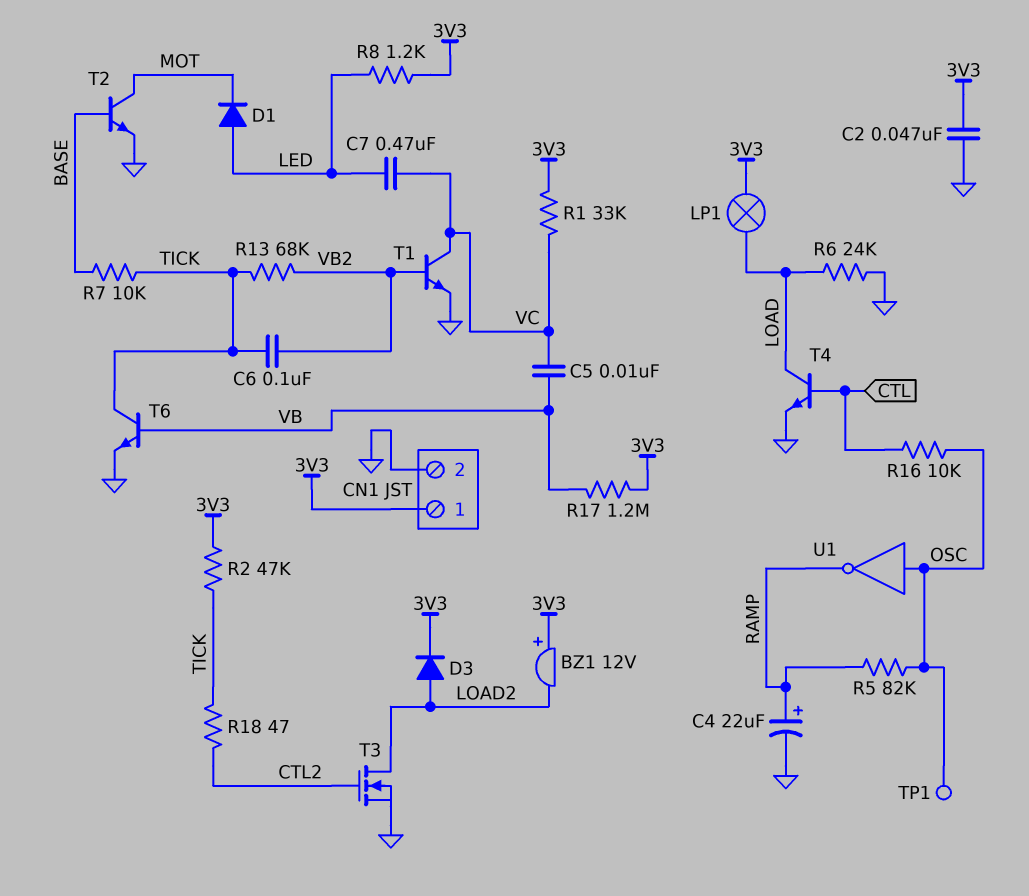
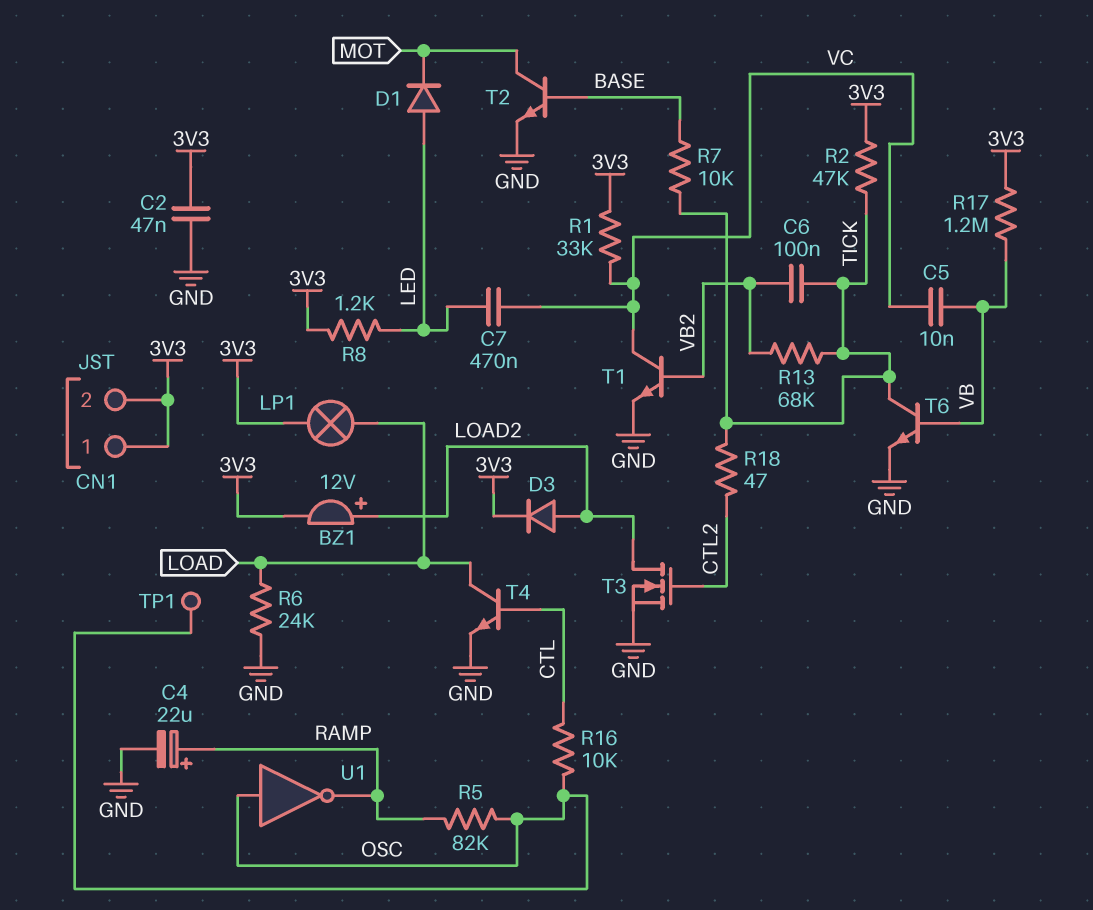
BZ1: buzzer 12V (plus 3V3, minus LOAD2) -> buzzer 12V (plus LOAD2, minus 3V3)
CN1 pin 2: GND -> 3V3

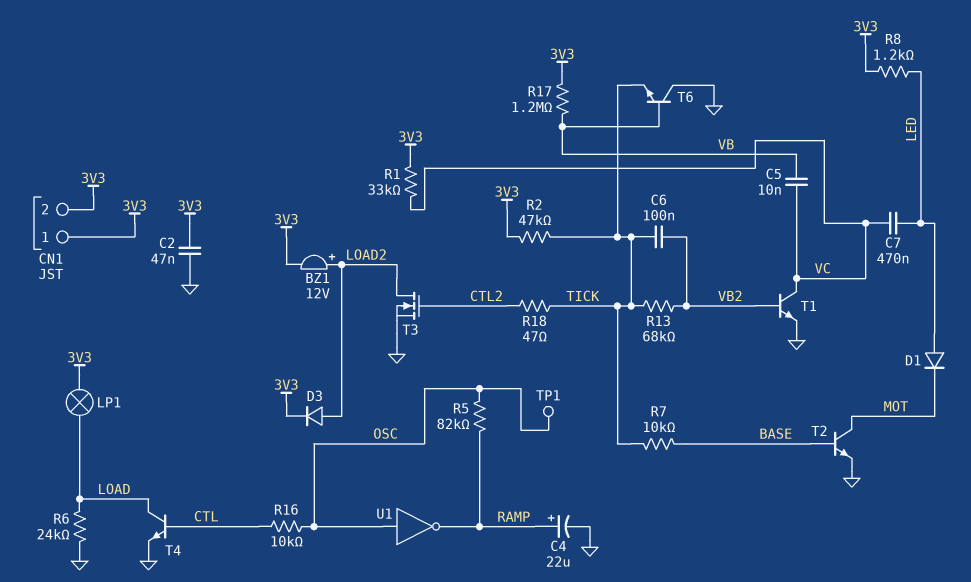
T6: NPN (B VB, C TICK, E GND) -> NPN (B VB, C GND, E TICK)

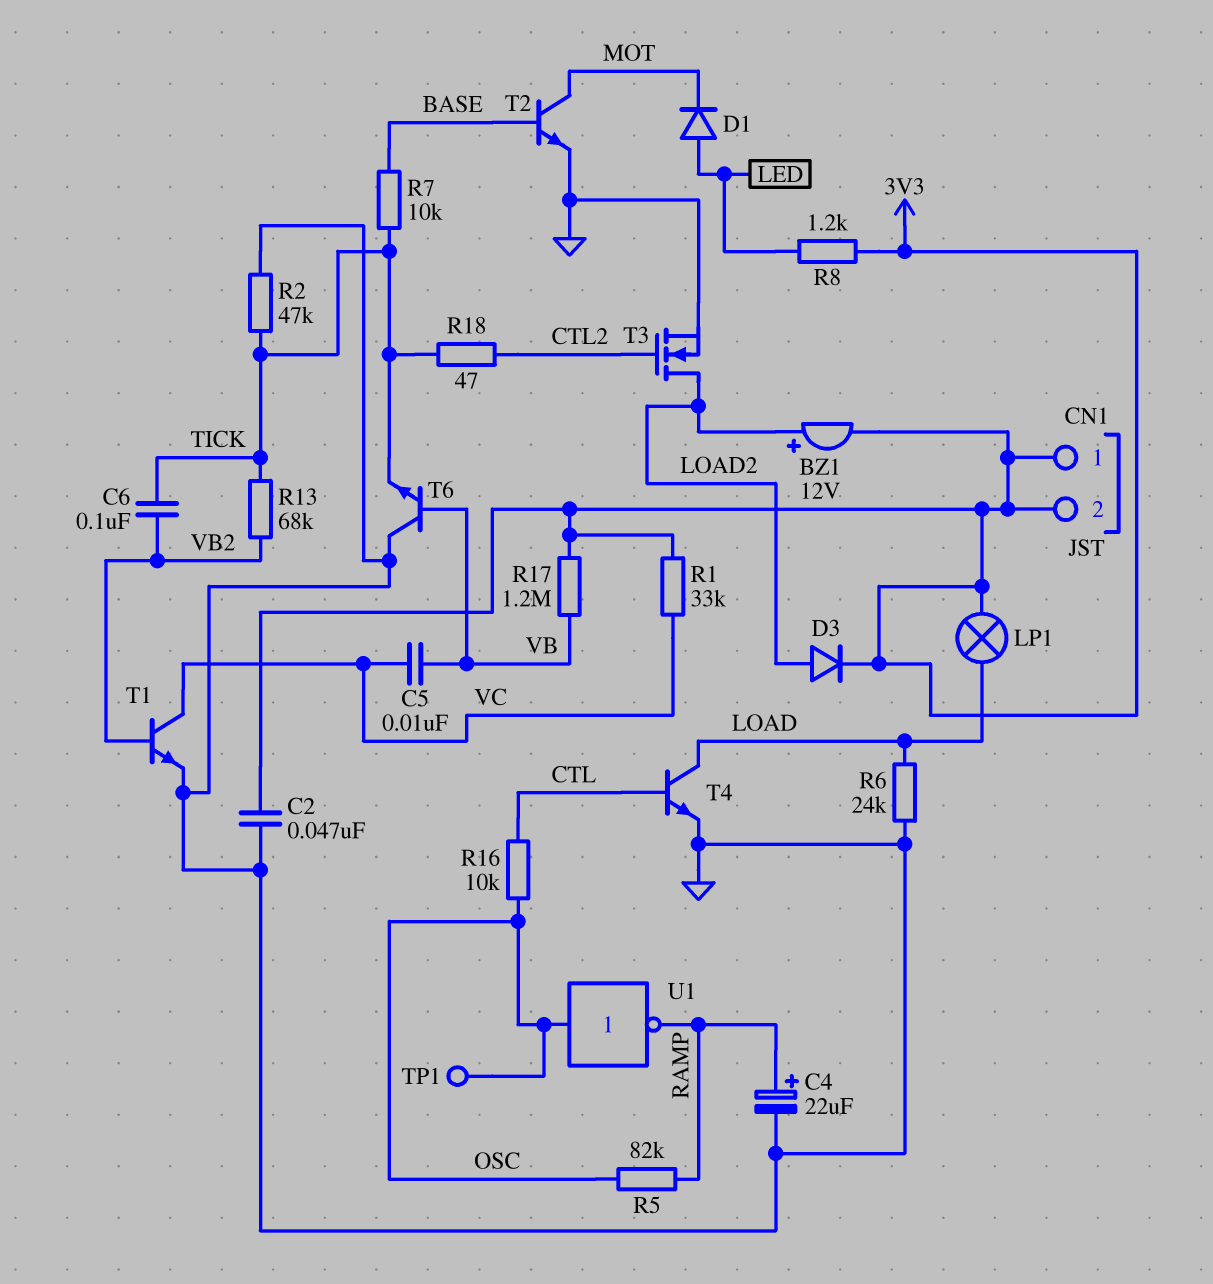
C7: 470nF (LED, VC) -> none
R2: 47k (3V3, TICK) -> 47k (GND, TICK)

